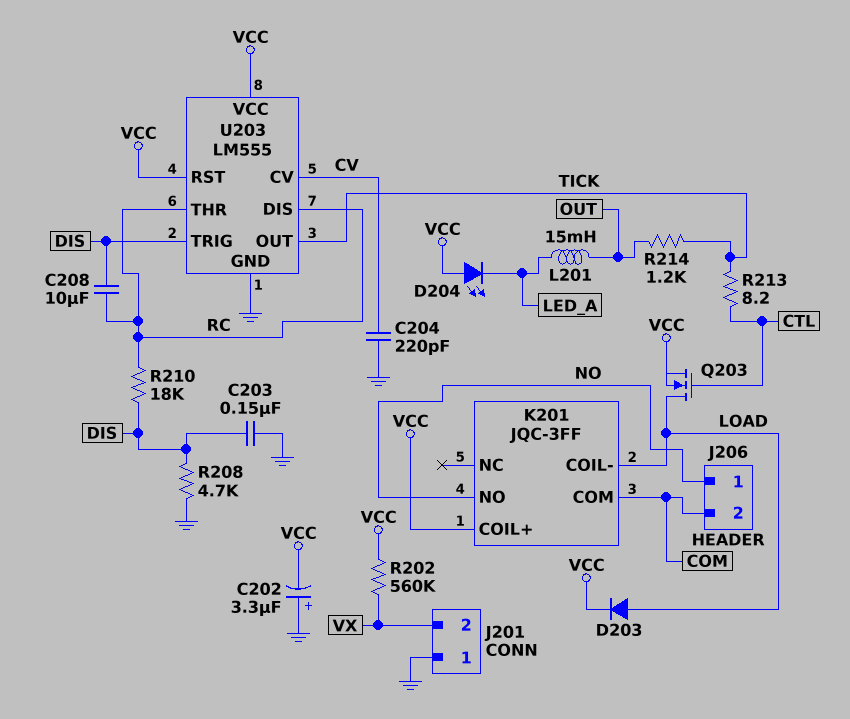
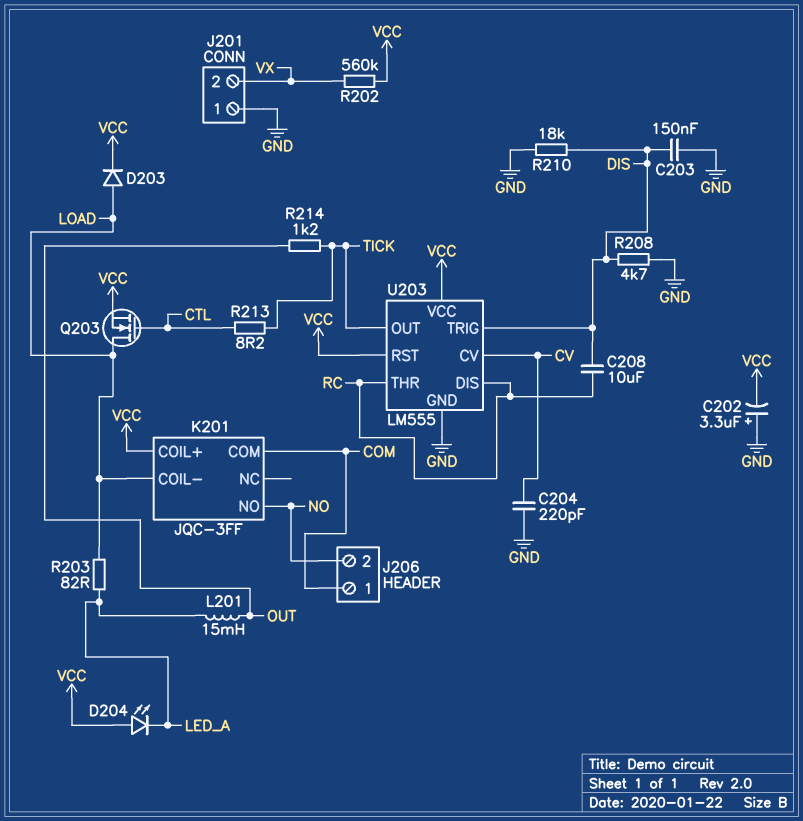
J206 pin 1: NO -> COM
J206 pin 2: COM -> NO
R203: none -> 82 (LED_A, LOAD)
R210: 18k (DIS, RC) -> 18k (DIS, GND)

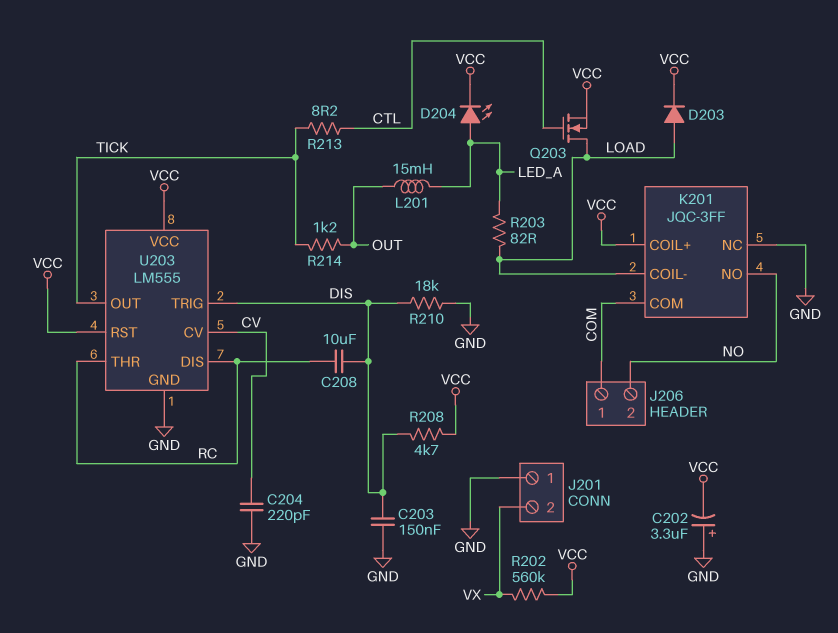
D204: LED (A VCC, K LED_A) -> LED (A LED_A, K VCC)
K201 pin NC: none -> GND
R208: 4.7k (DIS, GND) -> 4.7k (DIS, VCC)

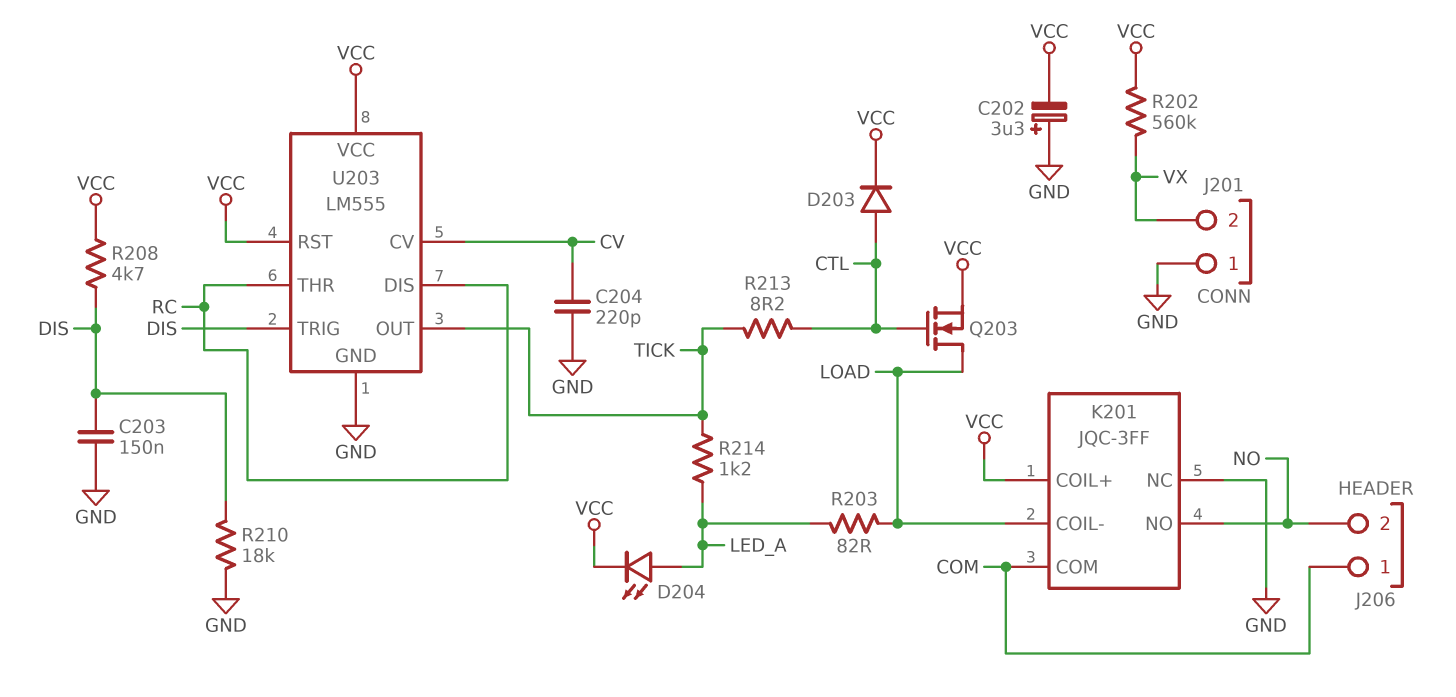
C208: 10uF (DIS, RC) -> none
D203: diode (A LOAD, K VCC) -> diode (A CTL, K VCC)
L201: 15mH (LED_A, OUT) -> none
R214: 1.2k (OUT, TICK) -> 1.2k (LED_A, TICK)

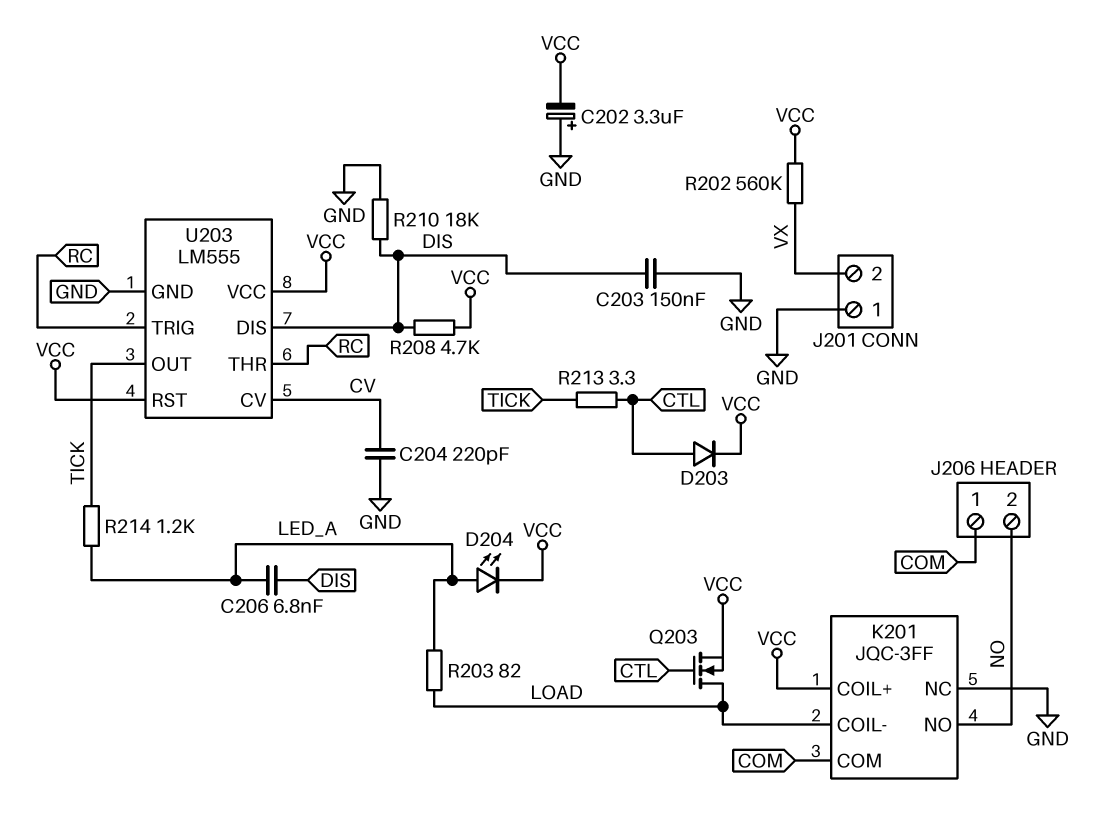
C206: none -> 6.8nF (DIS, LED_A)
R213: 8.2 (CTL, TICK) -> 3.3 (CTL, TICK)
U203 pin DIS: RC -> DIS
U203 pin TRIG: DIS -> RC

